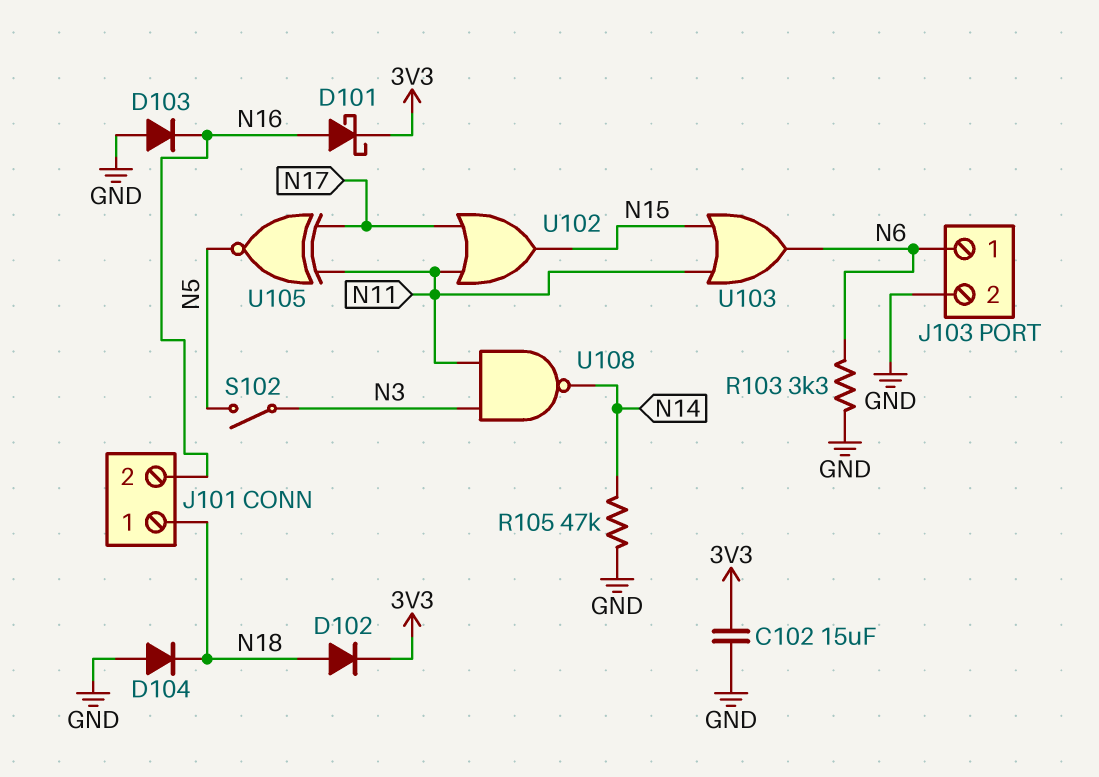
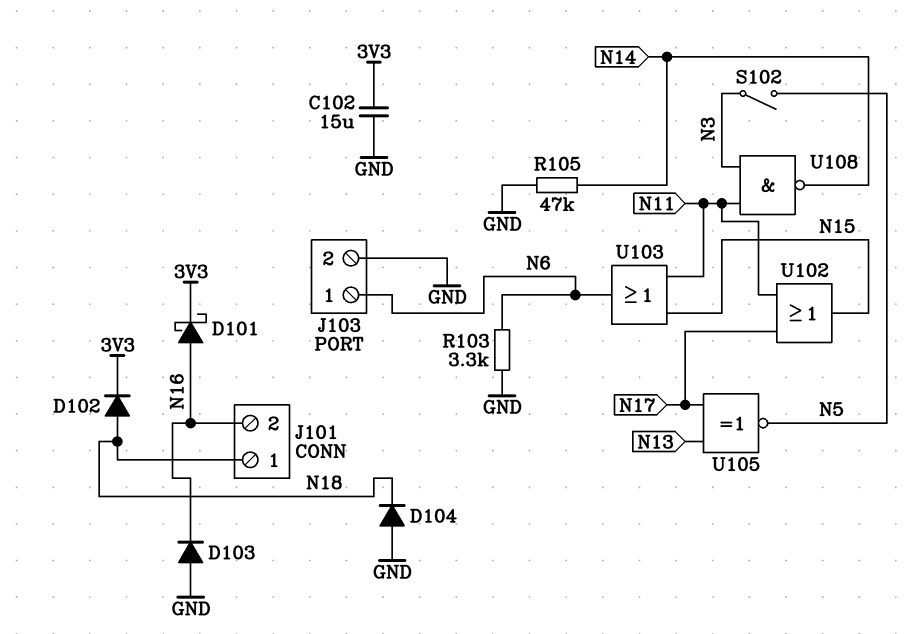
U105: XNOR (in N11, in N17, out N5) -> XNOR (in N13, in N17, out N5)

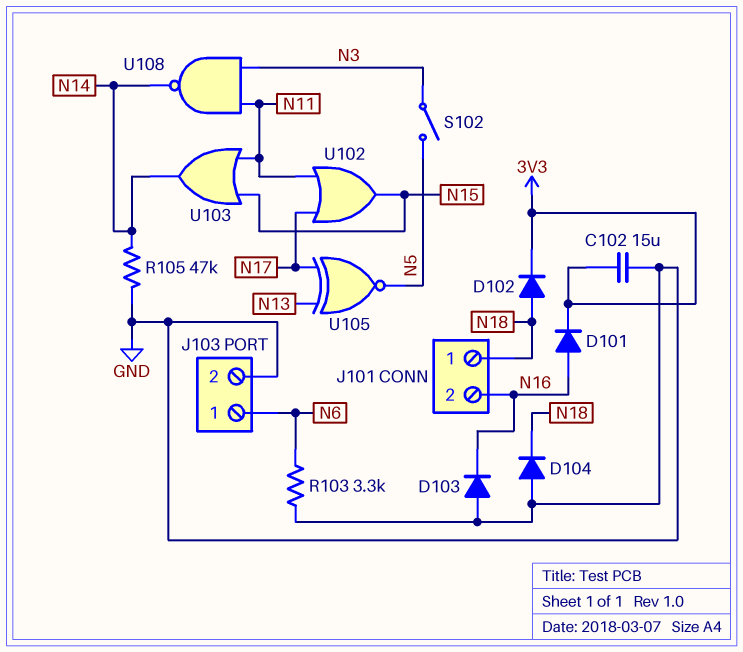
D101: schottky (A N16, K 3V3) -> diode (A N16, K 3V3)
U103: OR (in N11, in N15, out N6) -> OR (in N11, in N15, out N14)

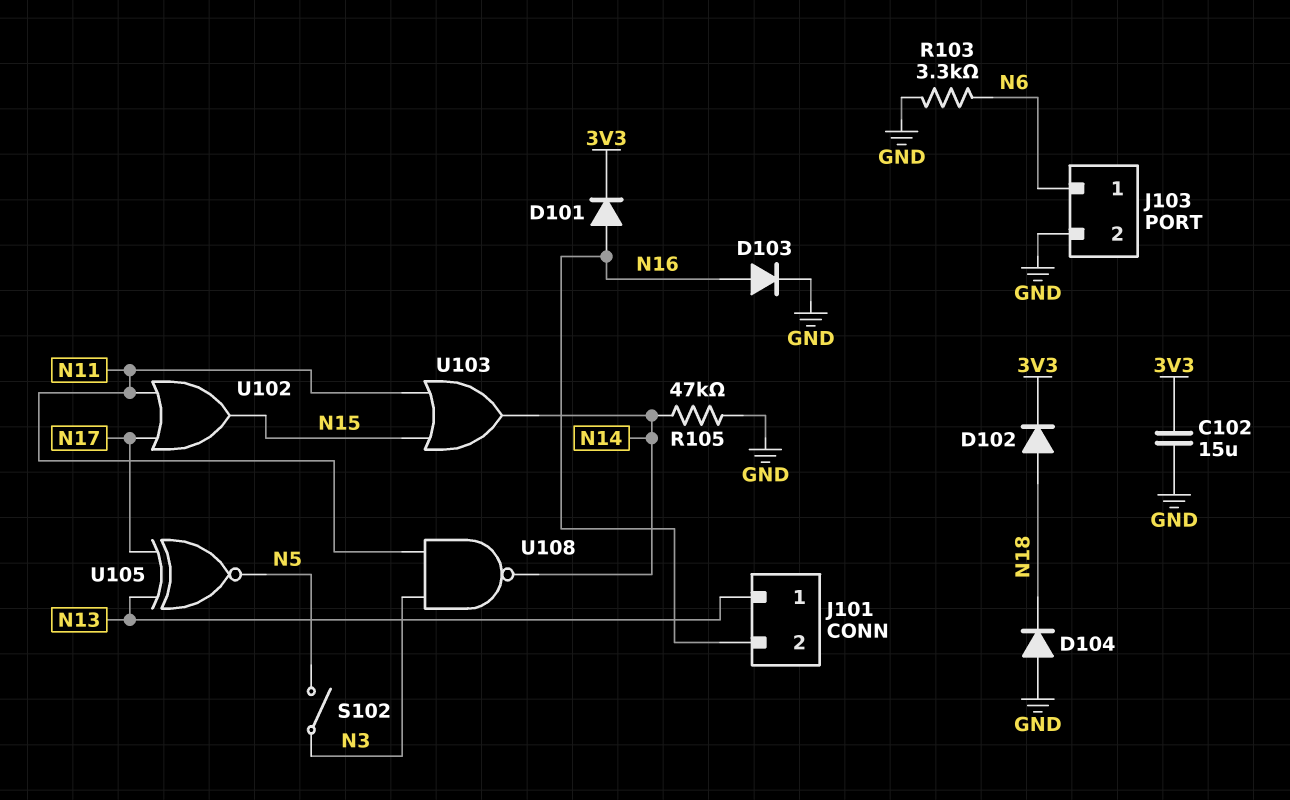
D103: diode (A GND, K N16) -> diode (A N16, K GND)
J101 pin 1: N18 -> N13

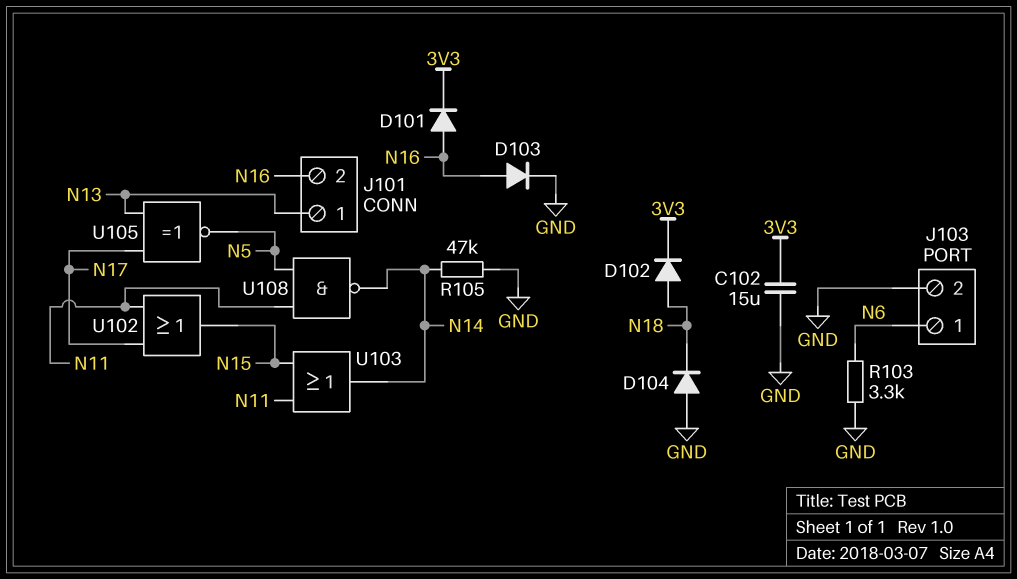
S102: switch (N3, N5) -> none
U108: NAND (in N3, in N11, out N14) -> NAND (in N5, in N11, out N14)

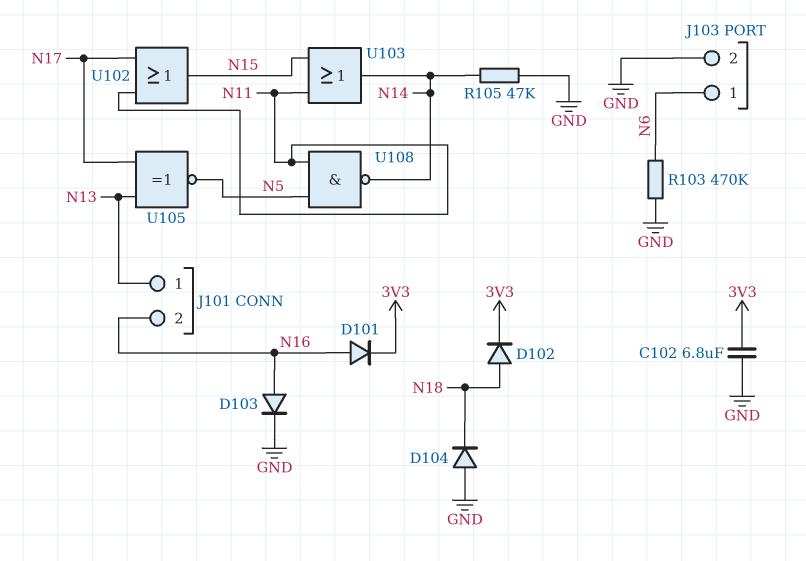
C102: 15uF (3V3, GND) -> 6.8uF (3V3, GND)
R103: 3.3k (GND, N6) -> 470k (GND, N6)

